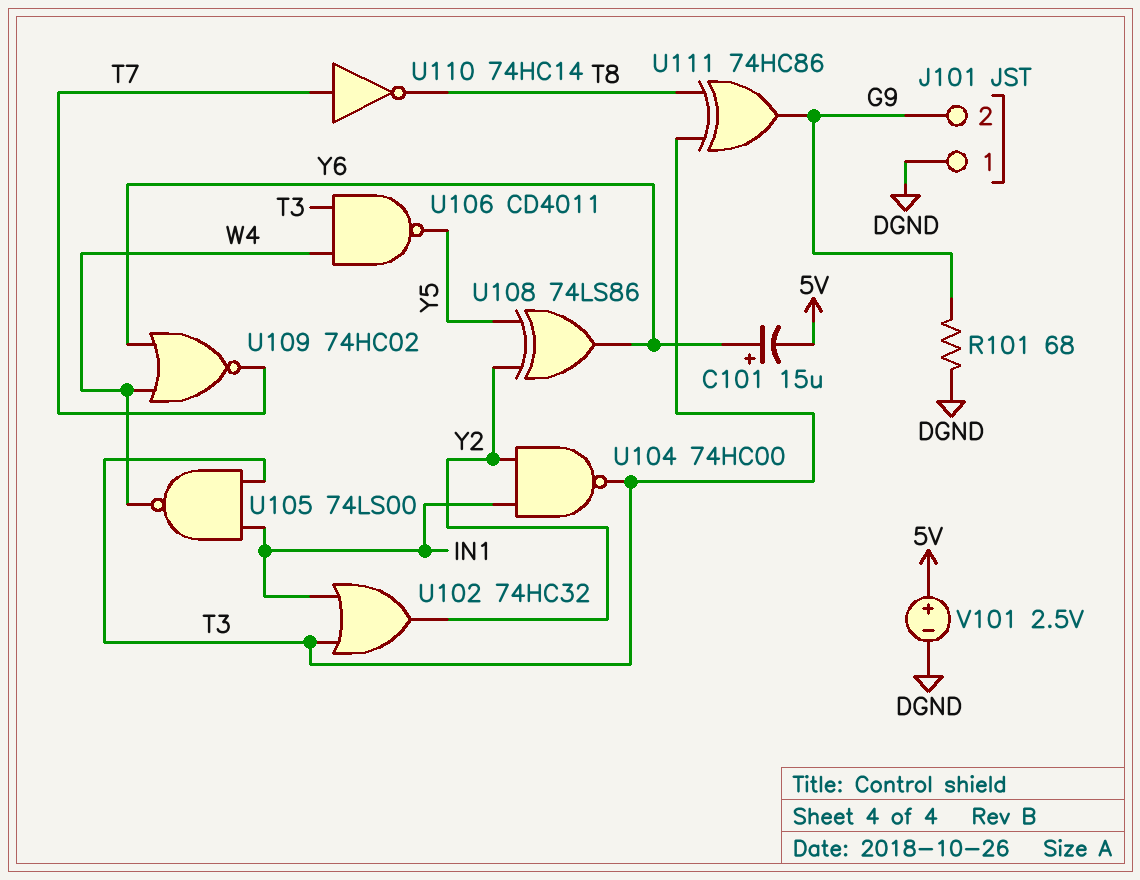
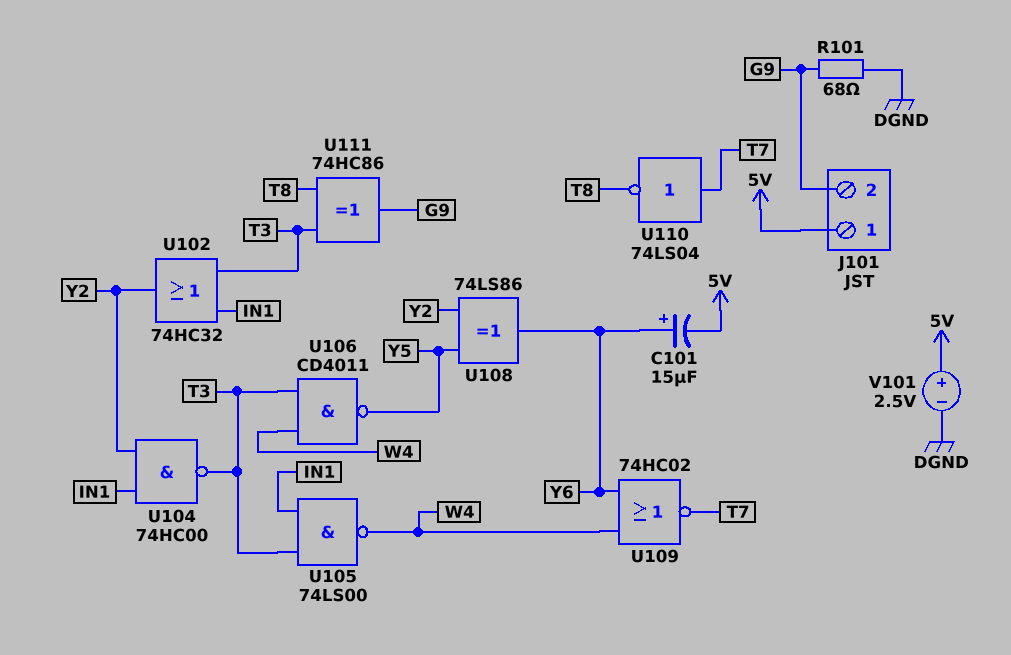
J101 pin 1: DGND -> 5V
U110: NOT 74HC14 (in T7, out T8) -> NOT 74LS04 (in T7, out T8)

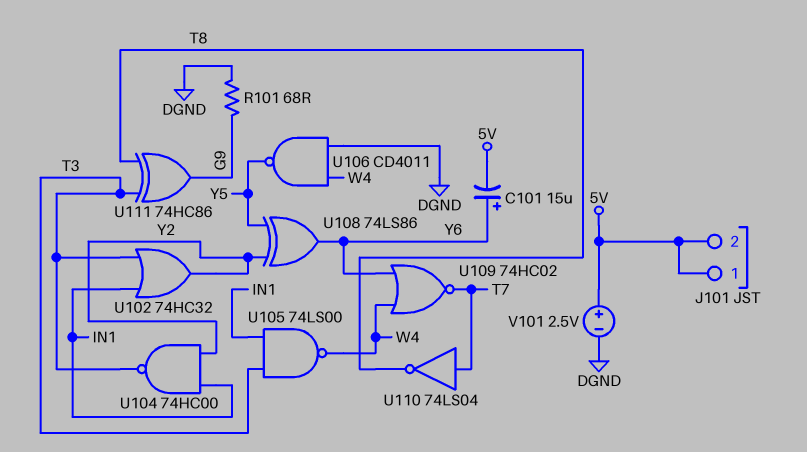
J101 pin 2: G9 -> 5V
U106: NAND CD4011 (in T3, in W4, out Y5) -> NAND CD4011 (in DGND, in W4, out Y5)

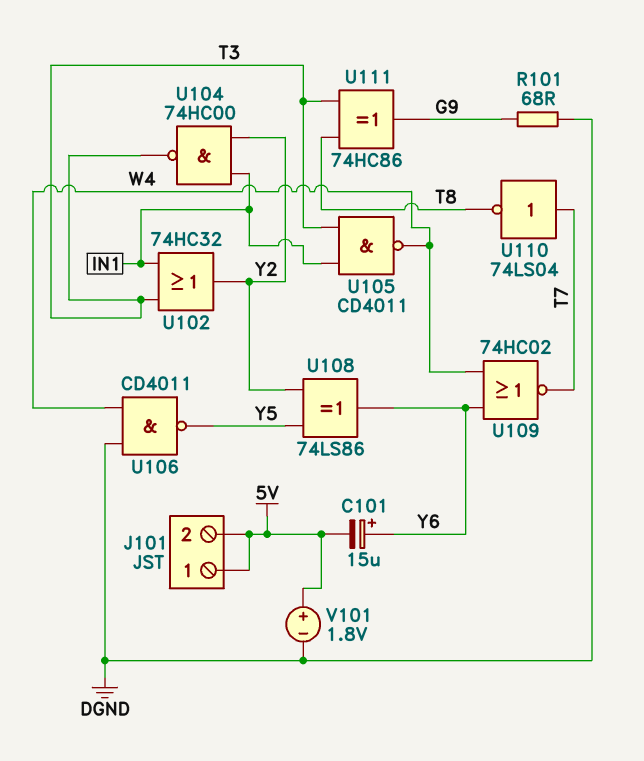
U105: NAND 74LS00 (in IN1, in T3, out W4) -> NAND CD4011 (in IN1, in T3, out W4)
V101: 2.5V (plus 5V, minus DGND) -> 1.8V (plus 5V, minus DGND)

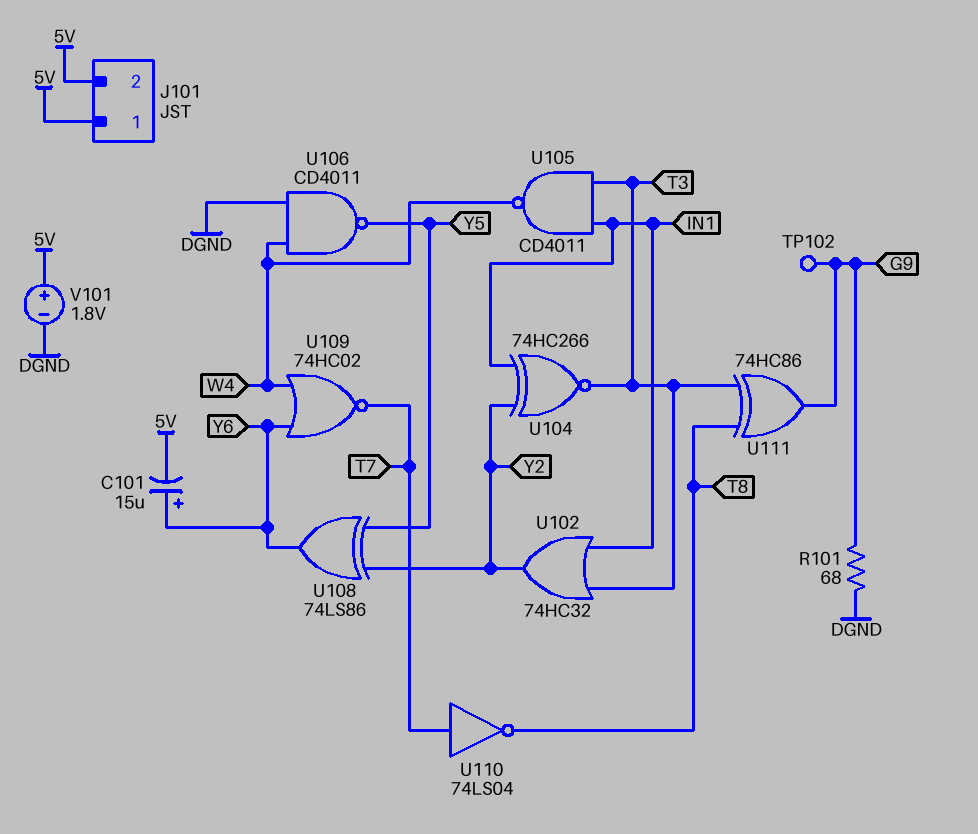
TP102: none -> test point (G9)
U104: NAND 74HC00 (in IN1, in Y2, out T3) -> XNOR 74HC266 (in IN1, in Y2, out T3)

